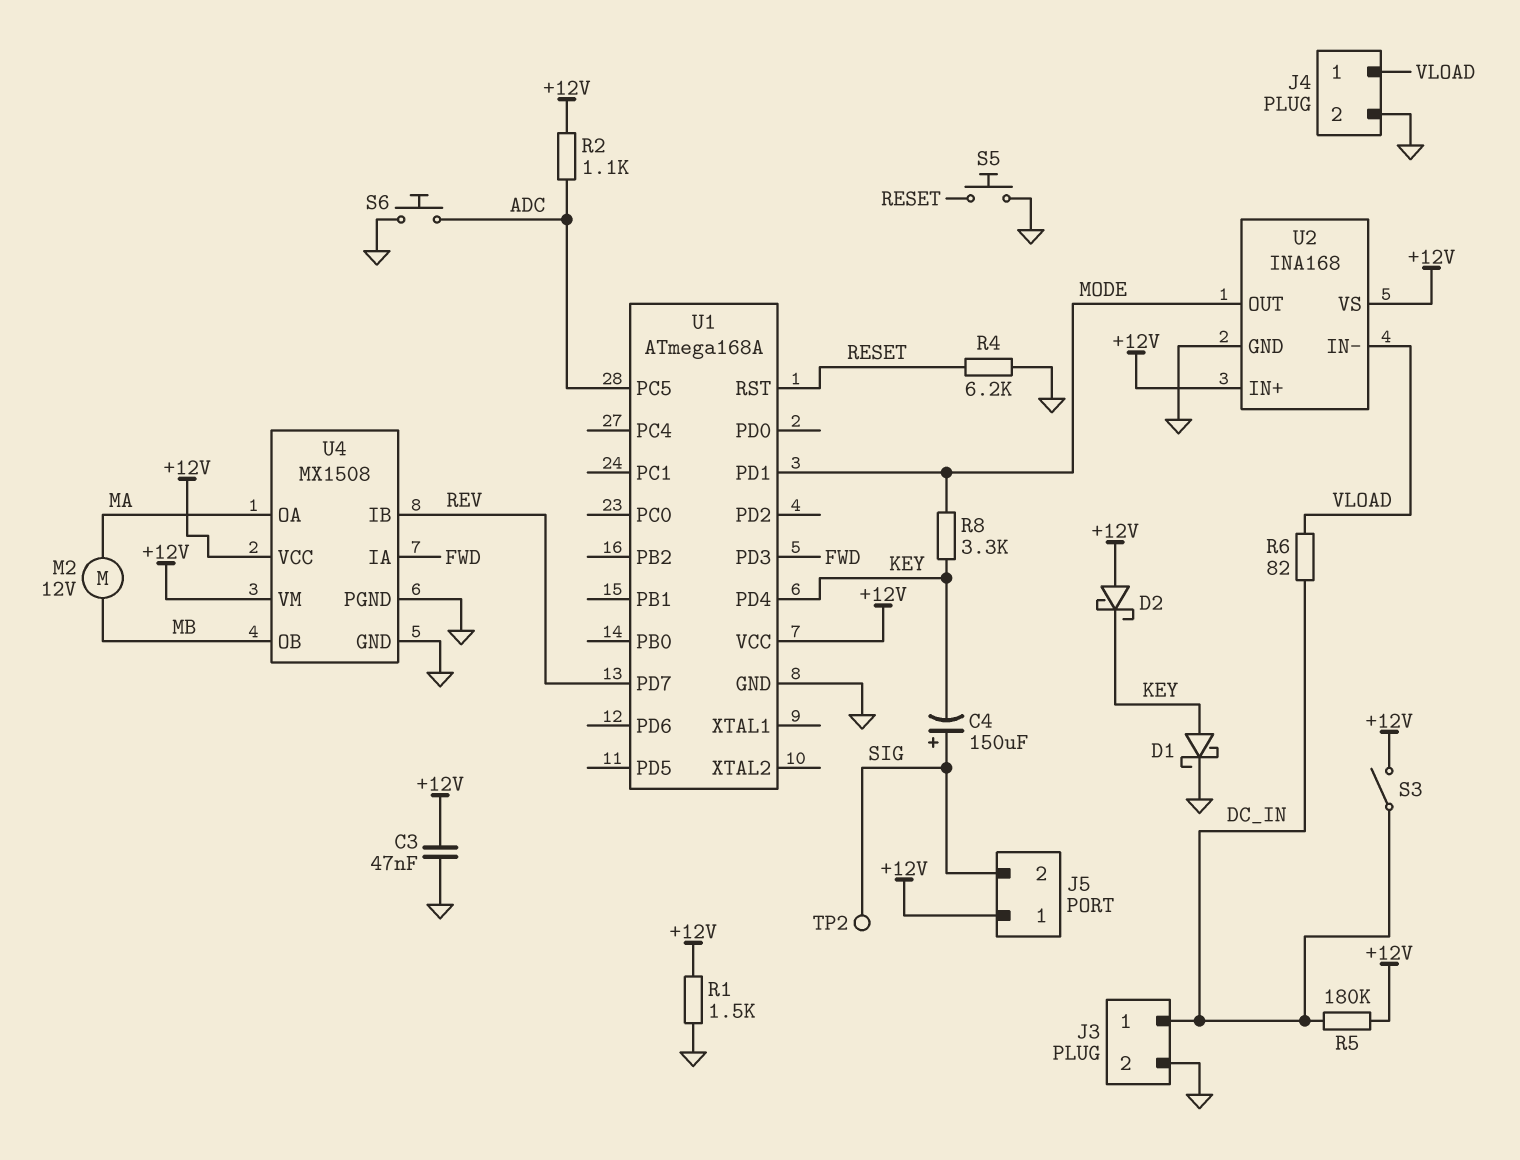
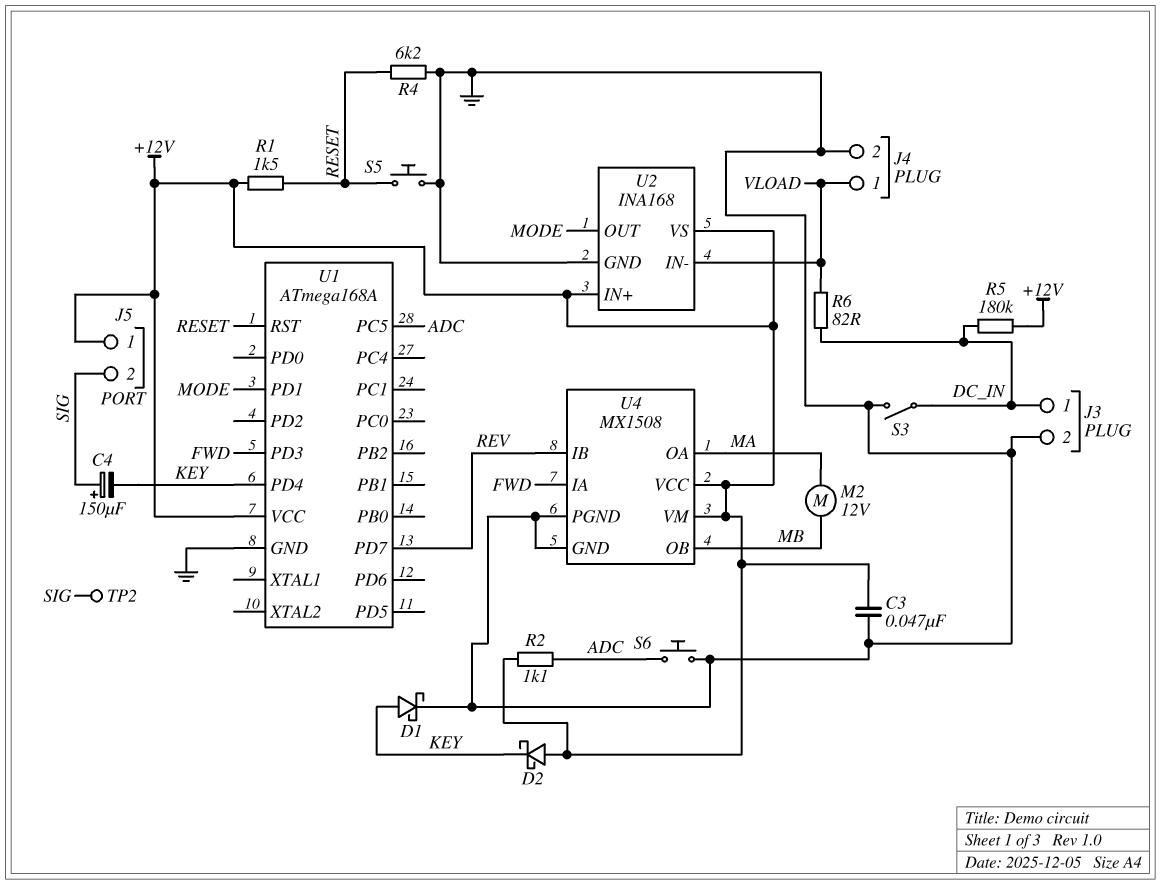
R1: 1.5k (+12V, GND) -> 1.5k (+12V, RESET)
R8: 3.3k (KEY, MODE) -> none
S3: switch (+12V, DC_IN) -> switch (DC_IN, GND)

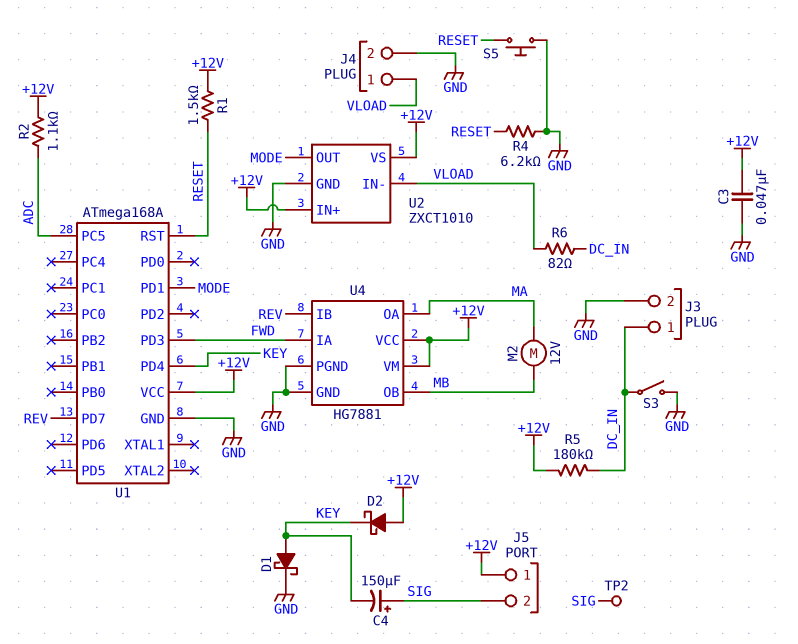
S6: button (ADC, GND) -> none
U2: INA168 -> ZXCT1010
U4: MX1508 -> HG7881

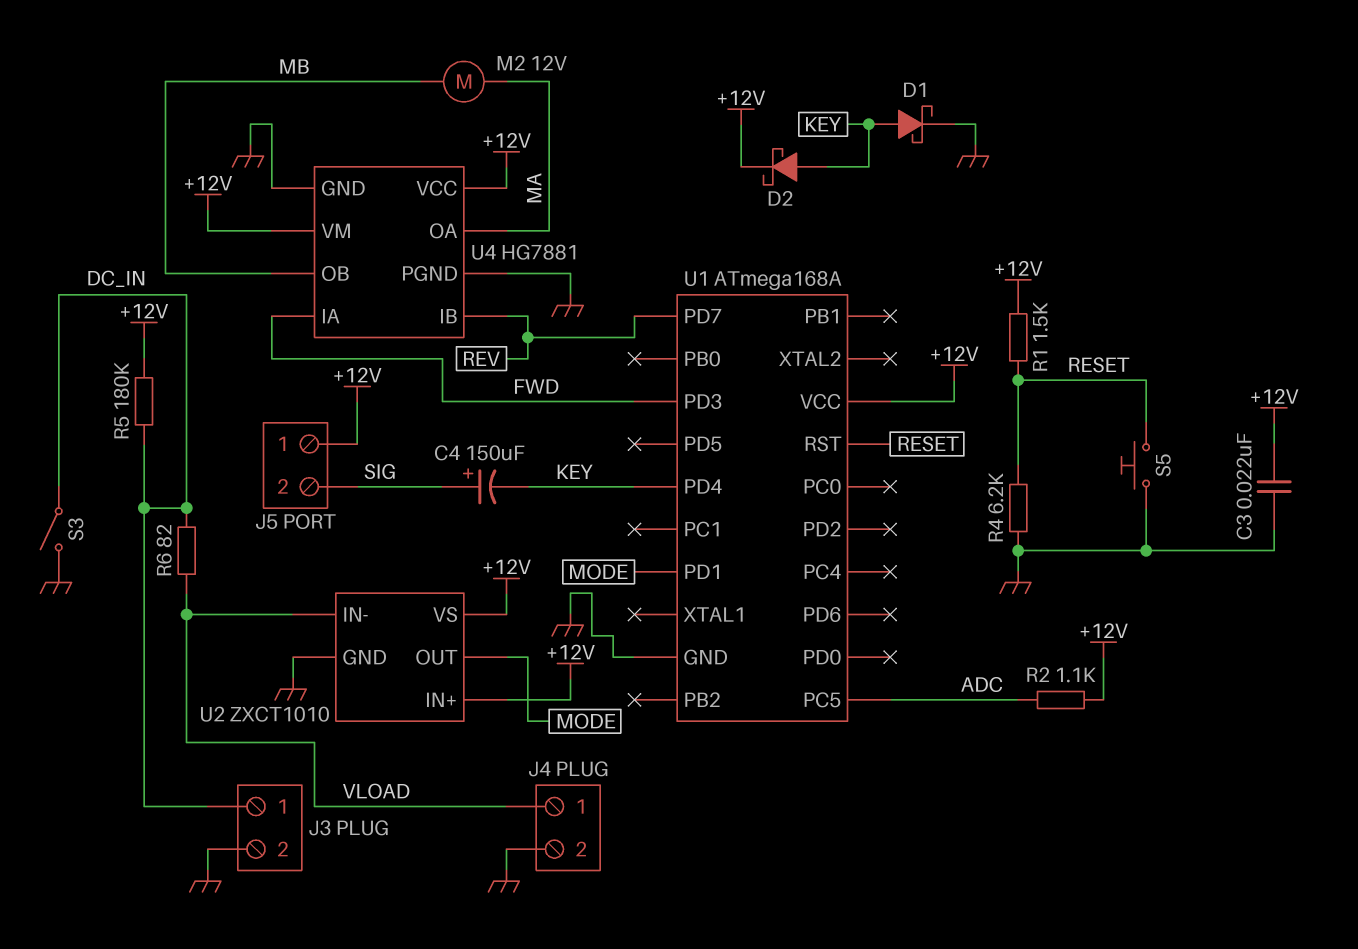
C3: 47nF (+12V, GND) -> 22nF (+12V, GND)
D2: schottky (A +12V, K KEY) -> schottky (A KEY, K +12V)
TP2: test point (SIG) -> none

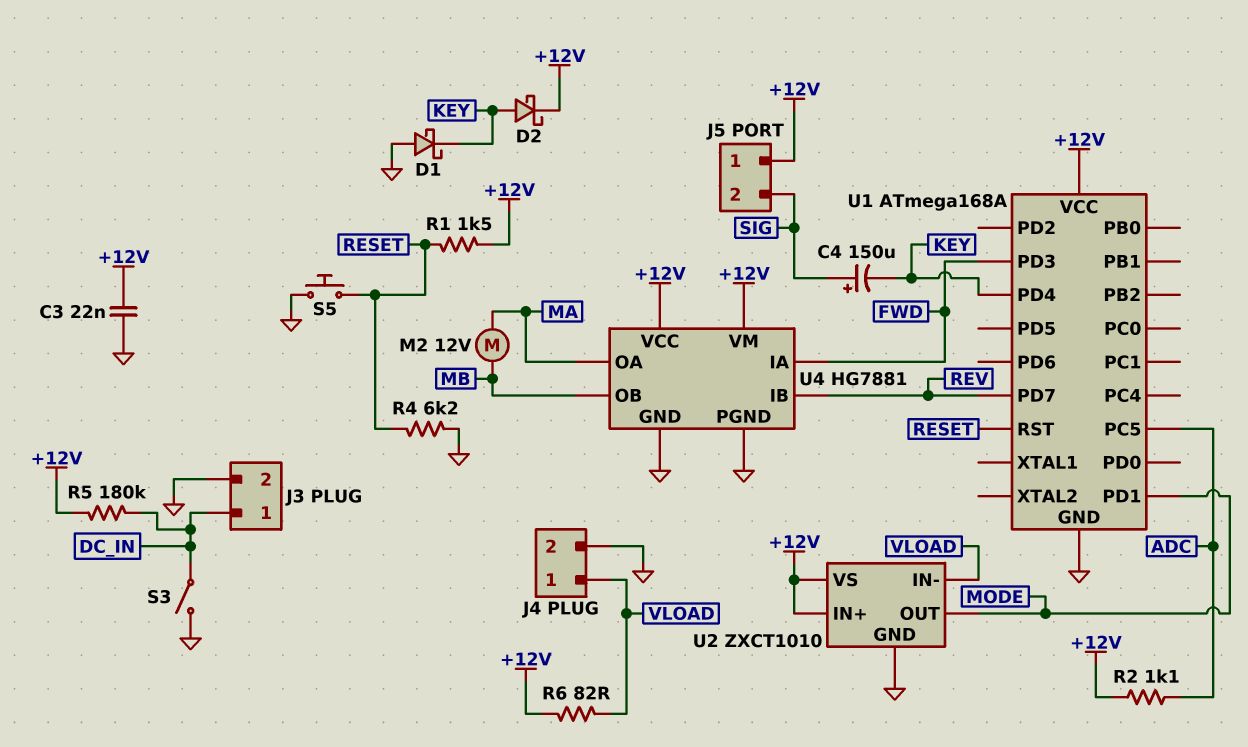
D1: schottky (A KEY, K GND) -> schottky (A GND, K KEY)
R6: 82 (DC_IN, VLOAD) -> 82 (+12V, VLOAD)

